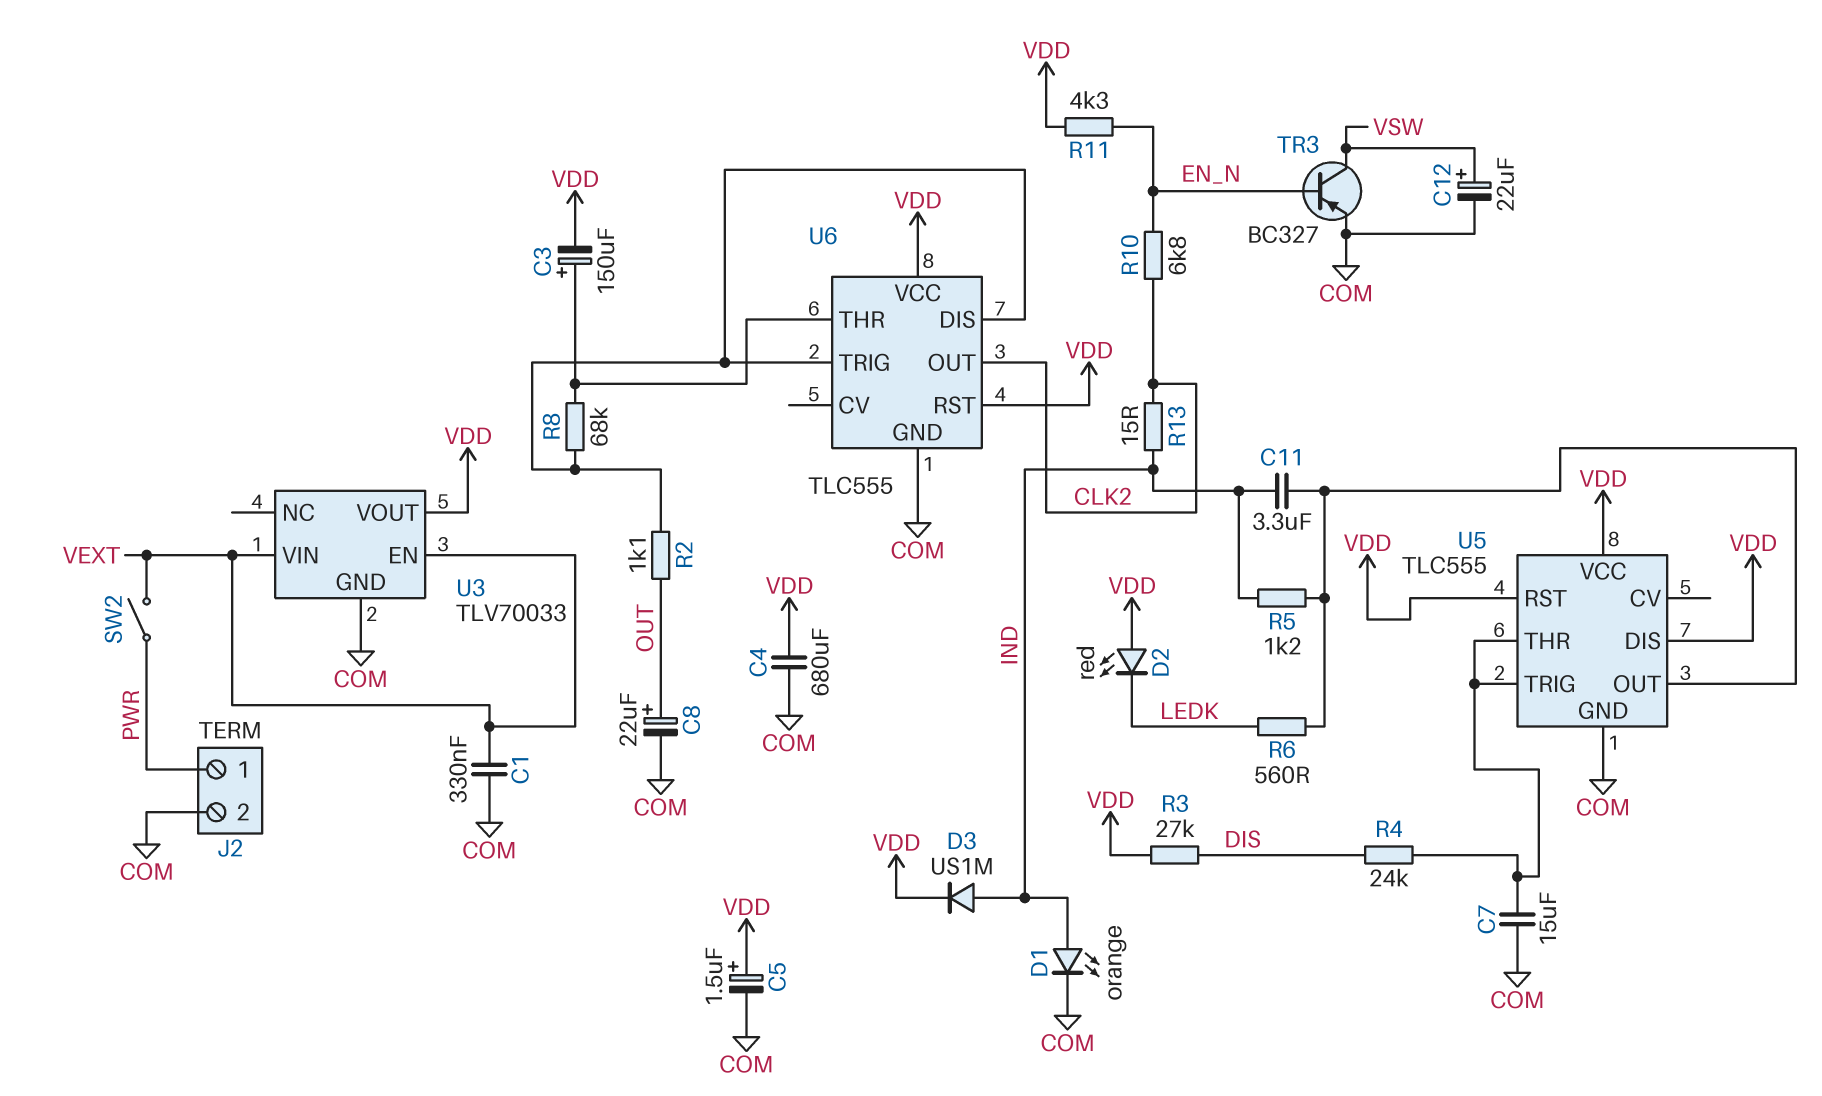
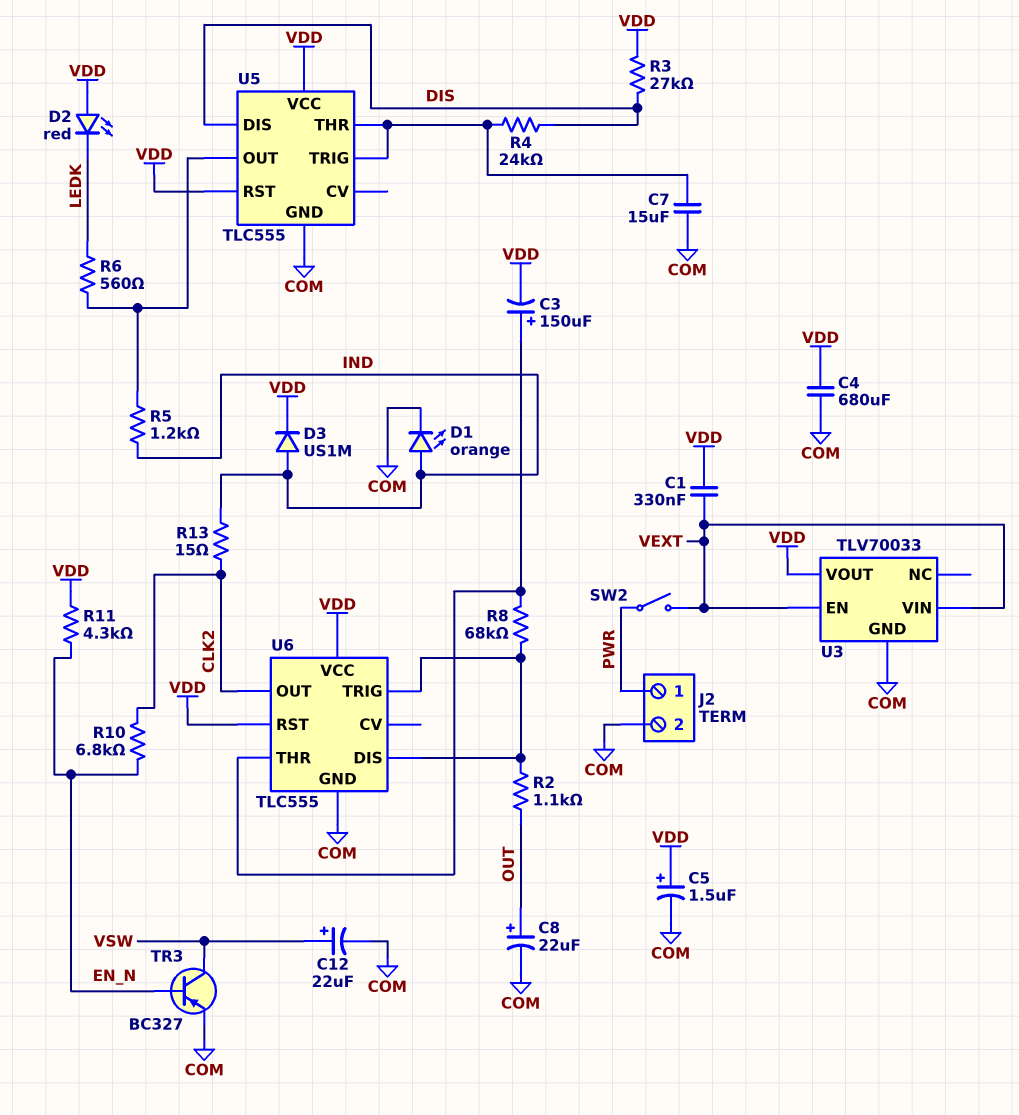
C1: 330nF (COM, VEXT) -> 330nF (VDD, VEXT)
C11: 3.3uF (IND, U5/OUT) -> none
U5 pin DIS: VDD -> DIS

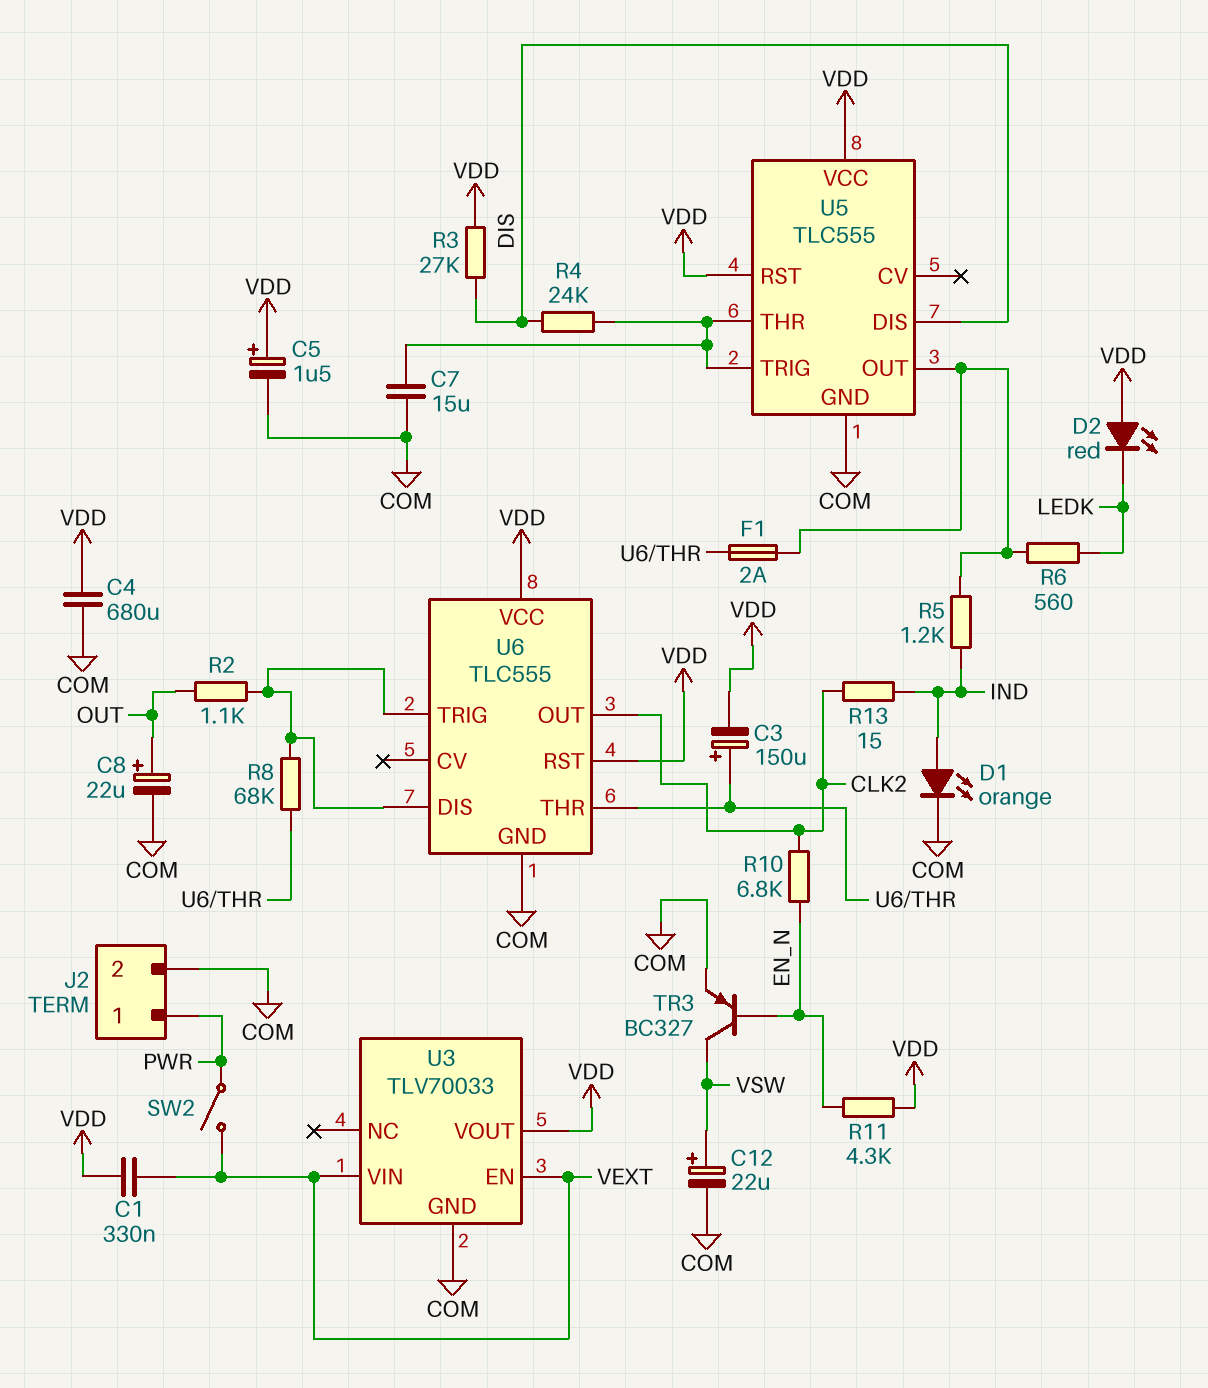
D3: diode US1M (A IND, K VDD) -> none
F1: none -> 2A (U5/OUT, U6/THR)

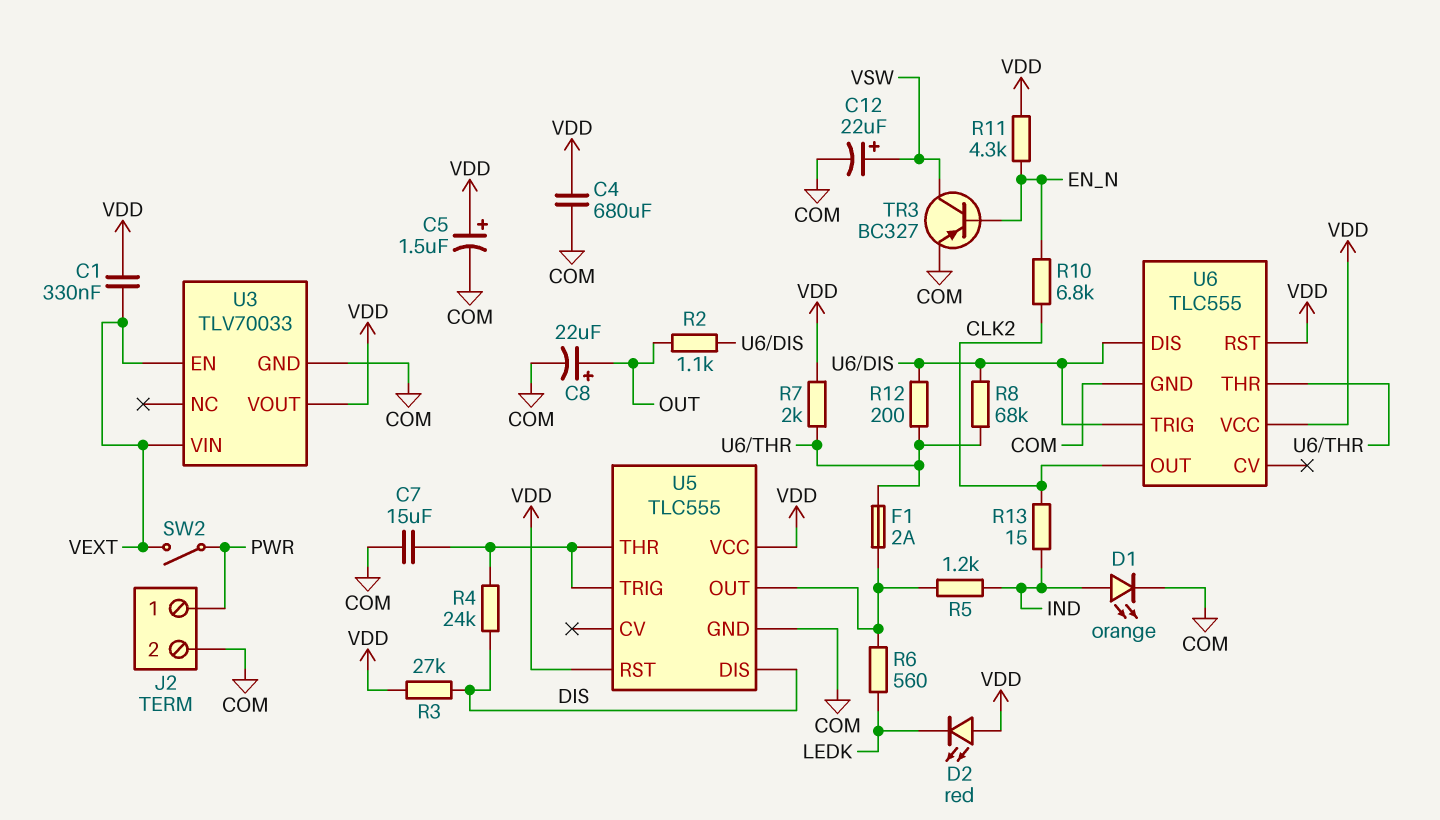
C3: 150uF (plus U6/THR, minus VDD) -> none
R7: none -> 2k (U6/THR, VDD)
R12: none -> 200 (U6/DIS, U6/THR)

